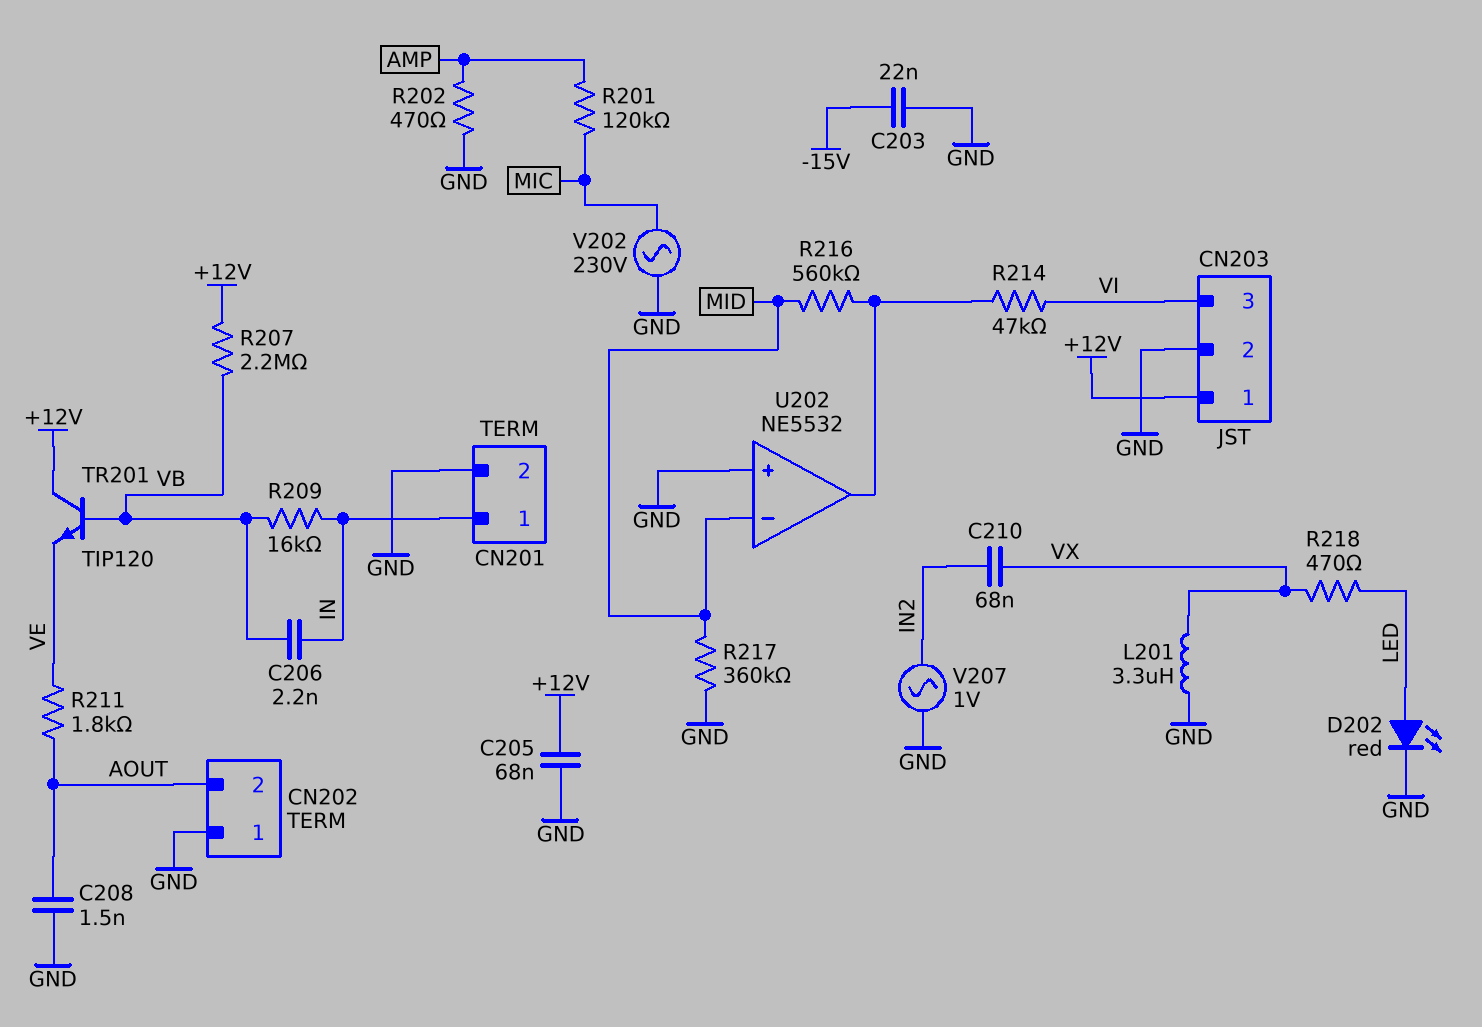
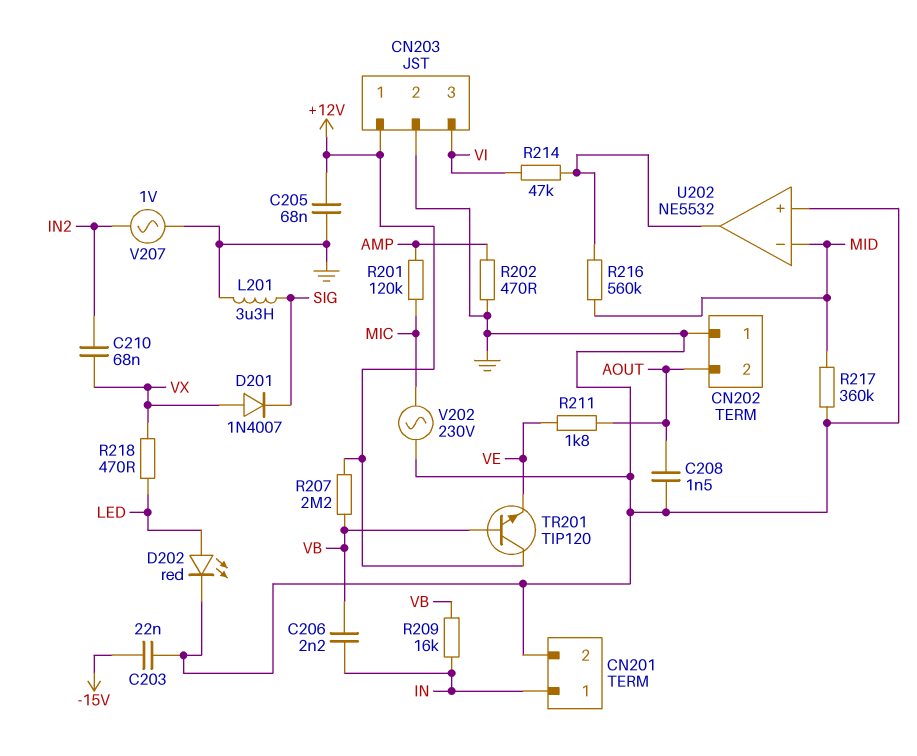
D201: none -> diode 1N4007 (A VX, K SIG)
L201: 3.3uH (GND, VX) -> 3.3uH (GND, SIG)

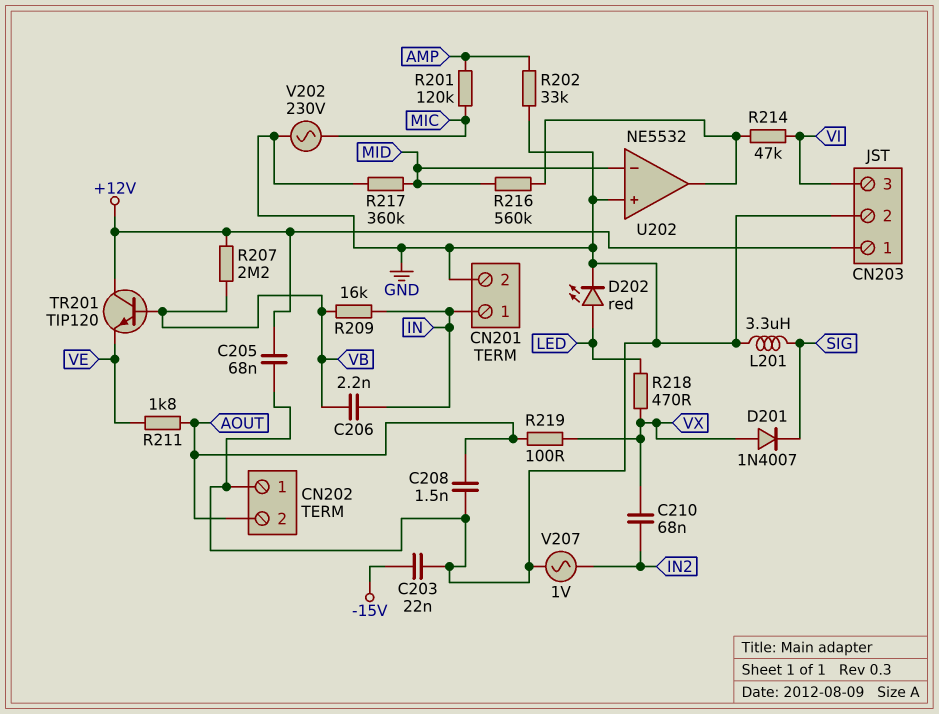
R202: 470 (AMP, GND) -> 33k (AMP, GND)
R219: none -> 100 (AOUT, VX)

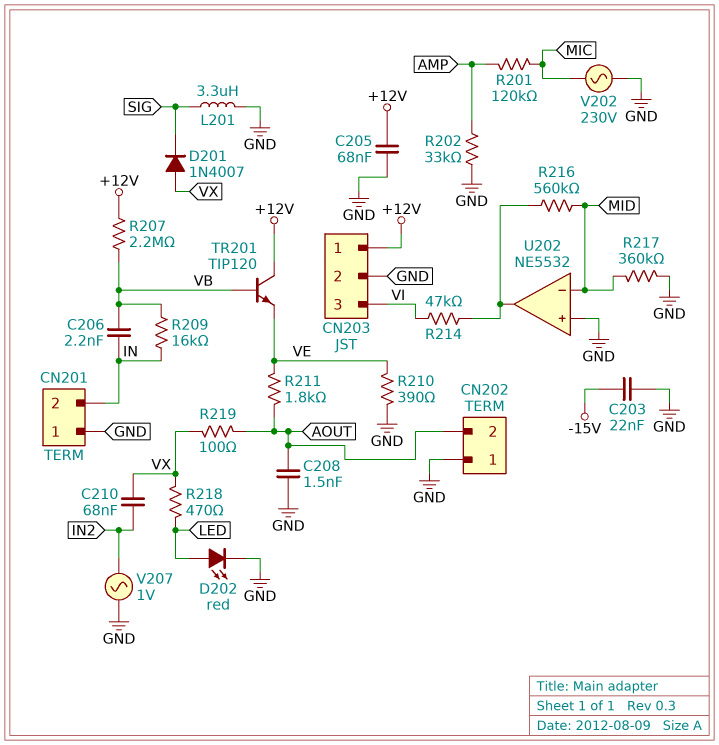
CN201 pin 1: IN -> GND
CN201 pin 2: GND -> IN
R210: none -> 390 (GND, VE)

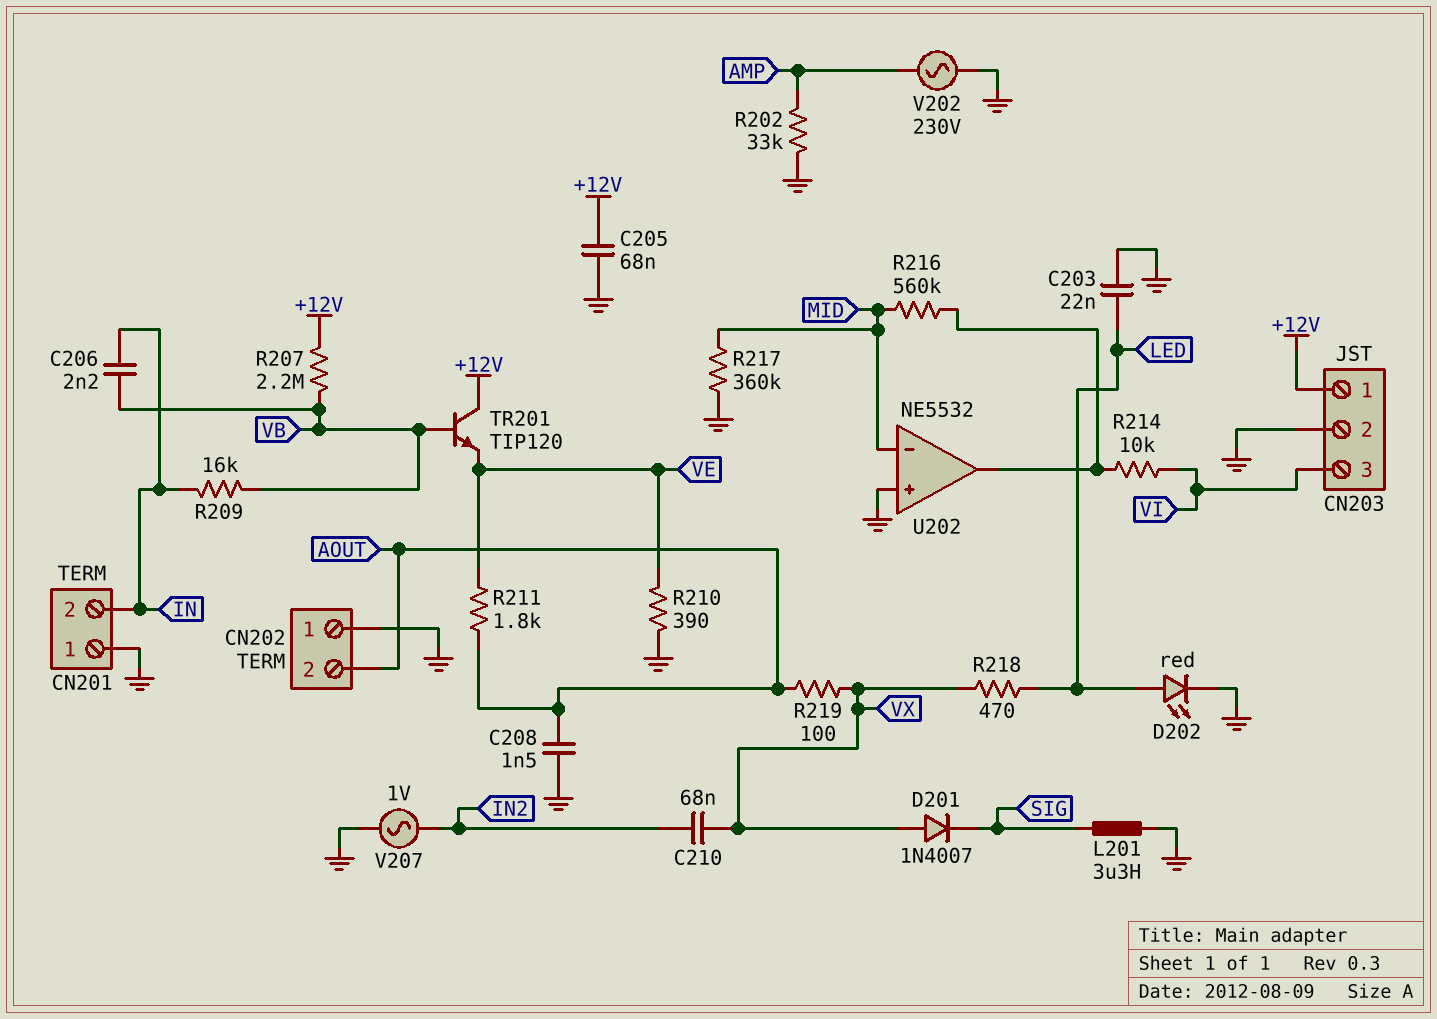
C203: 22nF (-15V, GND) -> 22nF (GND, LED)
R201: 120k (AMP, MIC) -> none
R214: 47k (U202/out, VI) -> 10k (U202/out, VI)
V202: AC 230V (GND, MIC) -> AC 230V (AMP, GND)

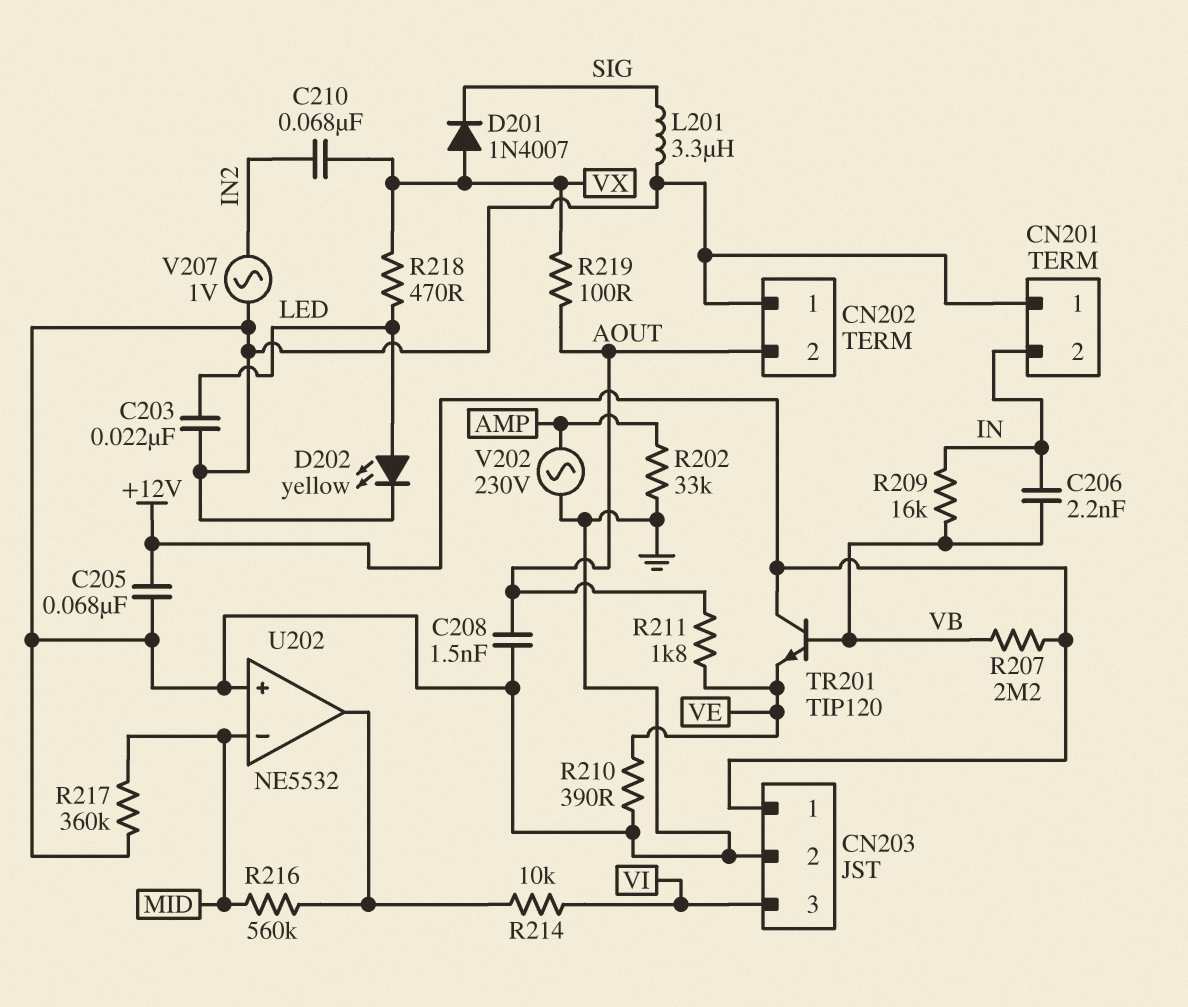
D202: LED red (A LED, K GND) -> LED yellow (A LED, K GND)

